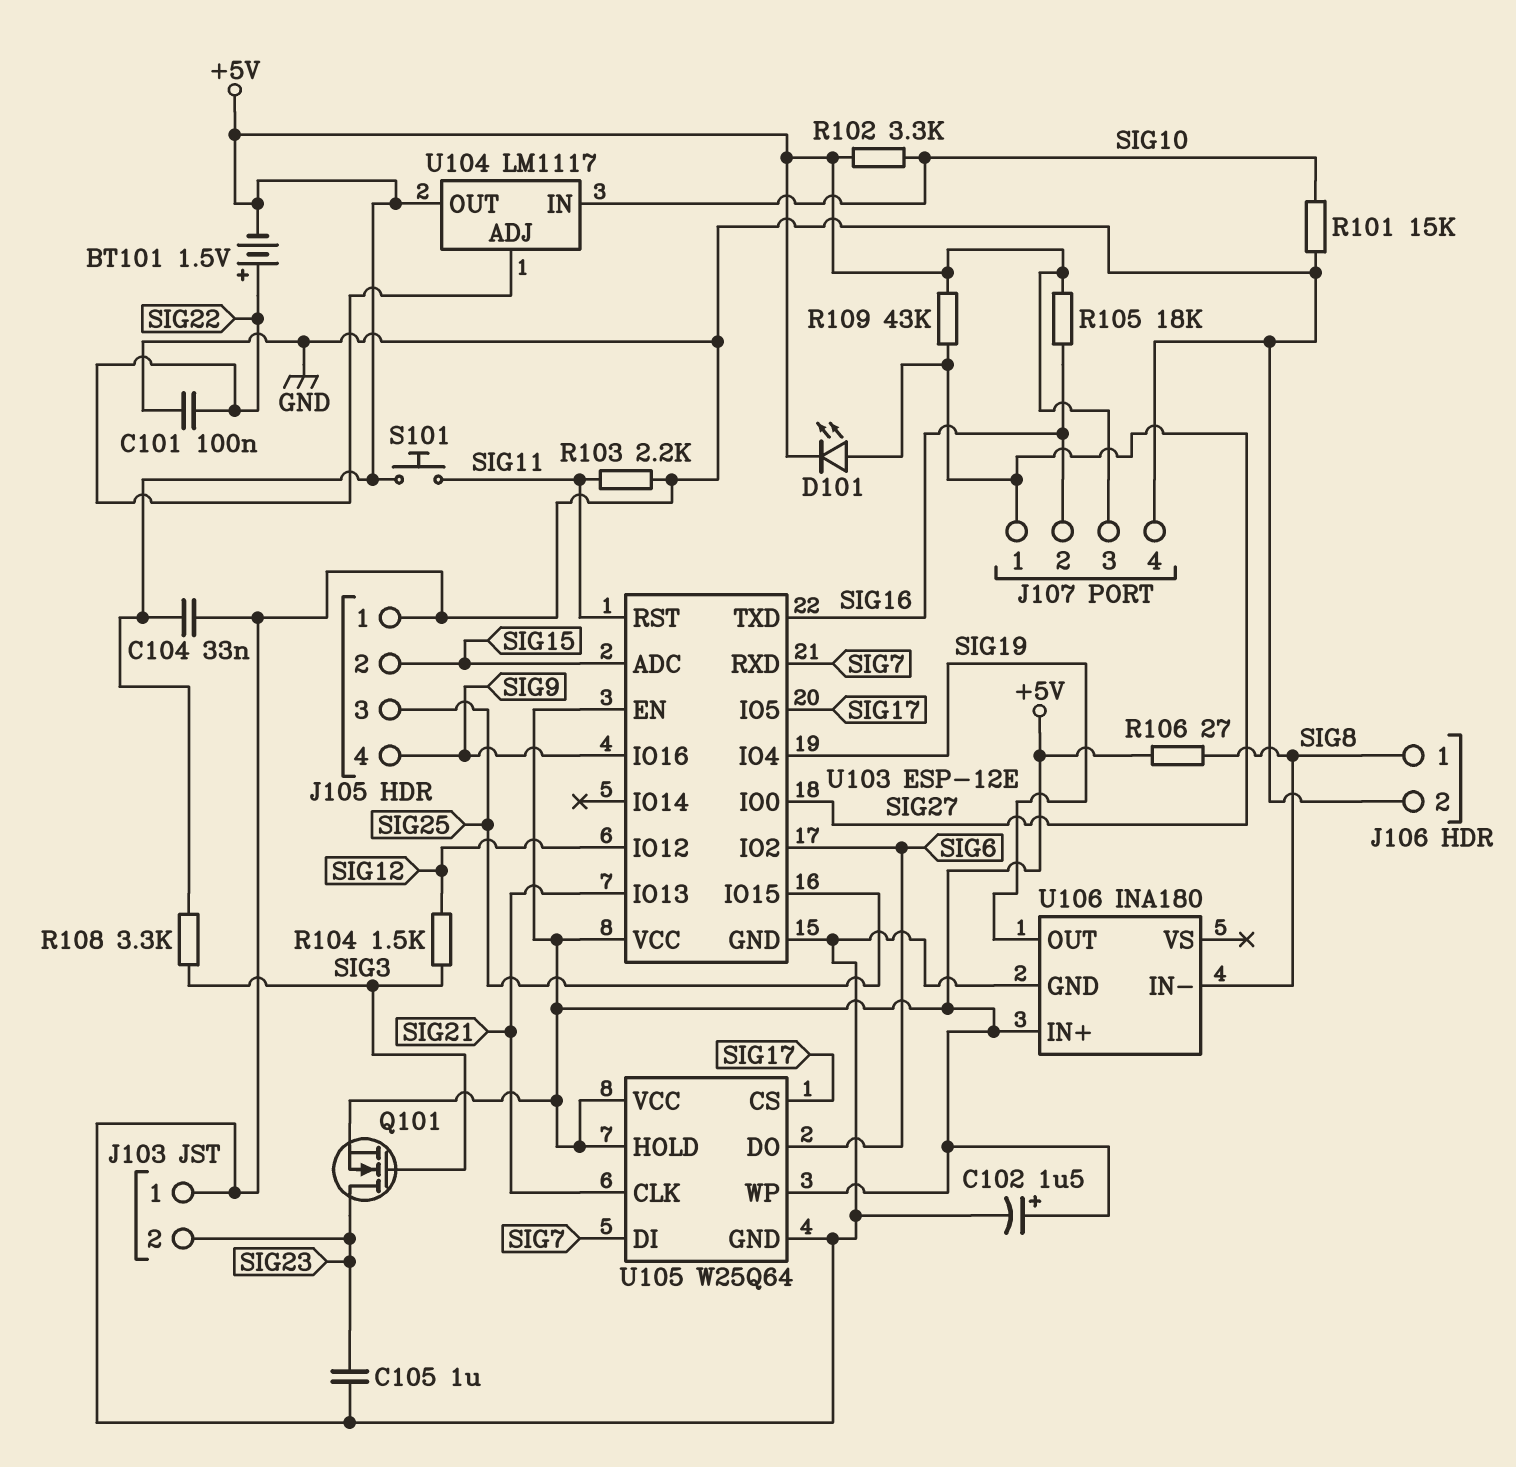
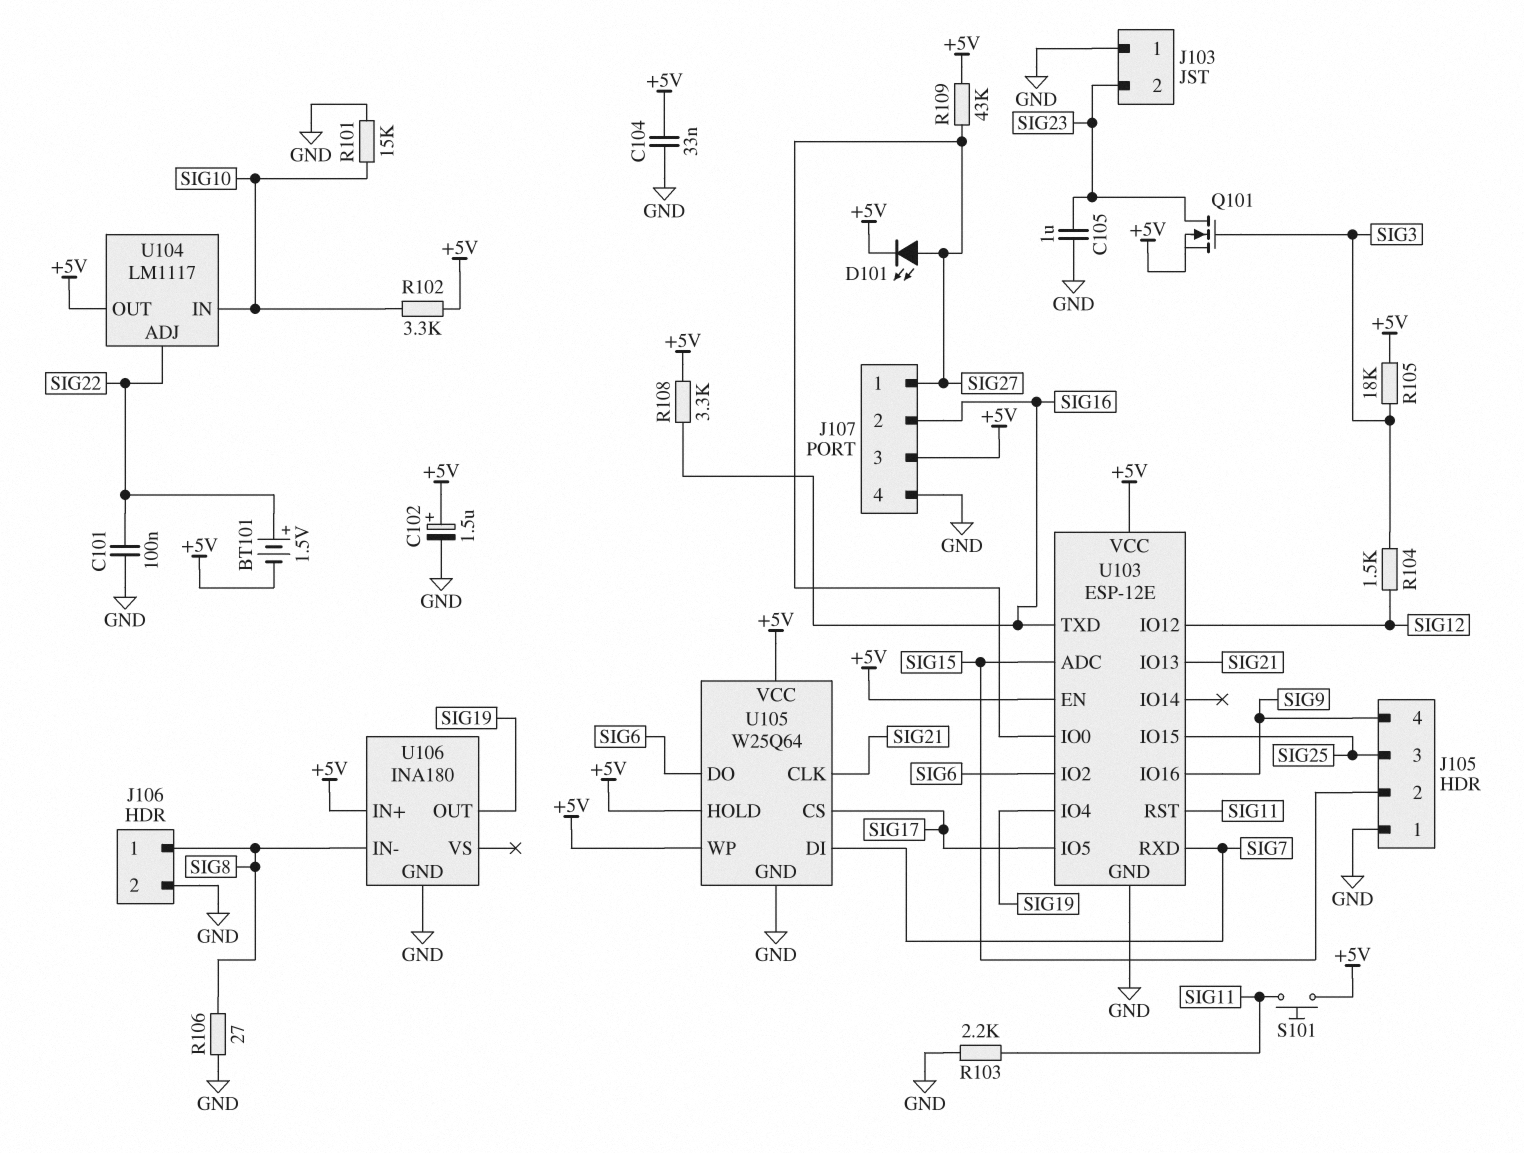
R105: 18k (+5V, SIG16) -> 18k (+5V, SIG3)
R106: 27 (+5V, SIG8) -> 27 (GND, SIG8)
R108: 3.3k (+5V, SIG3) -> 3.3k (+5V, SIG16)

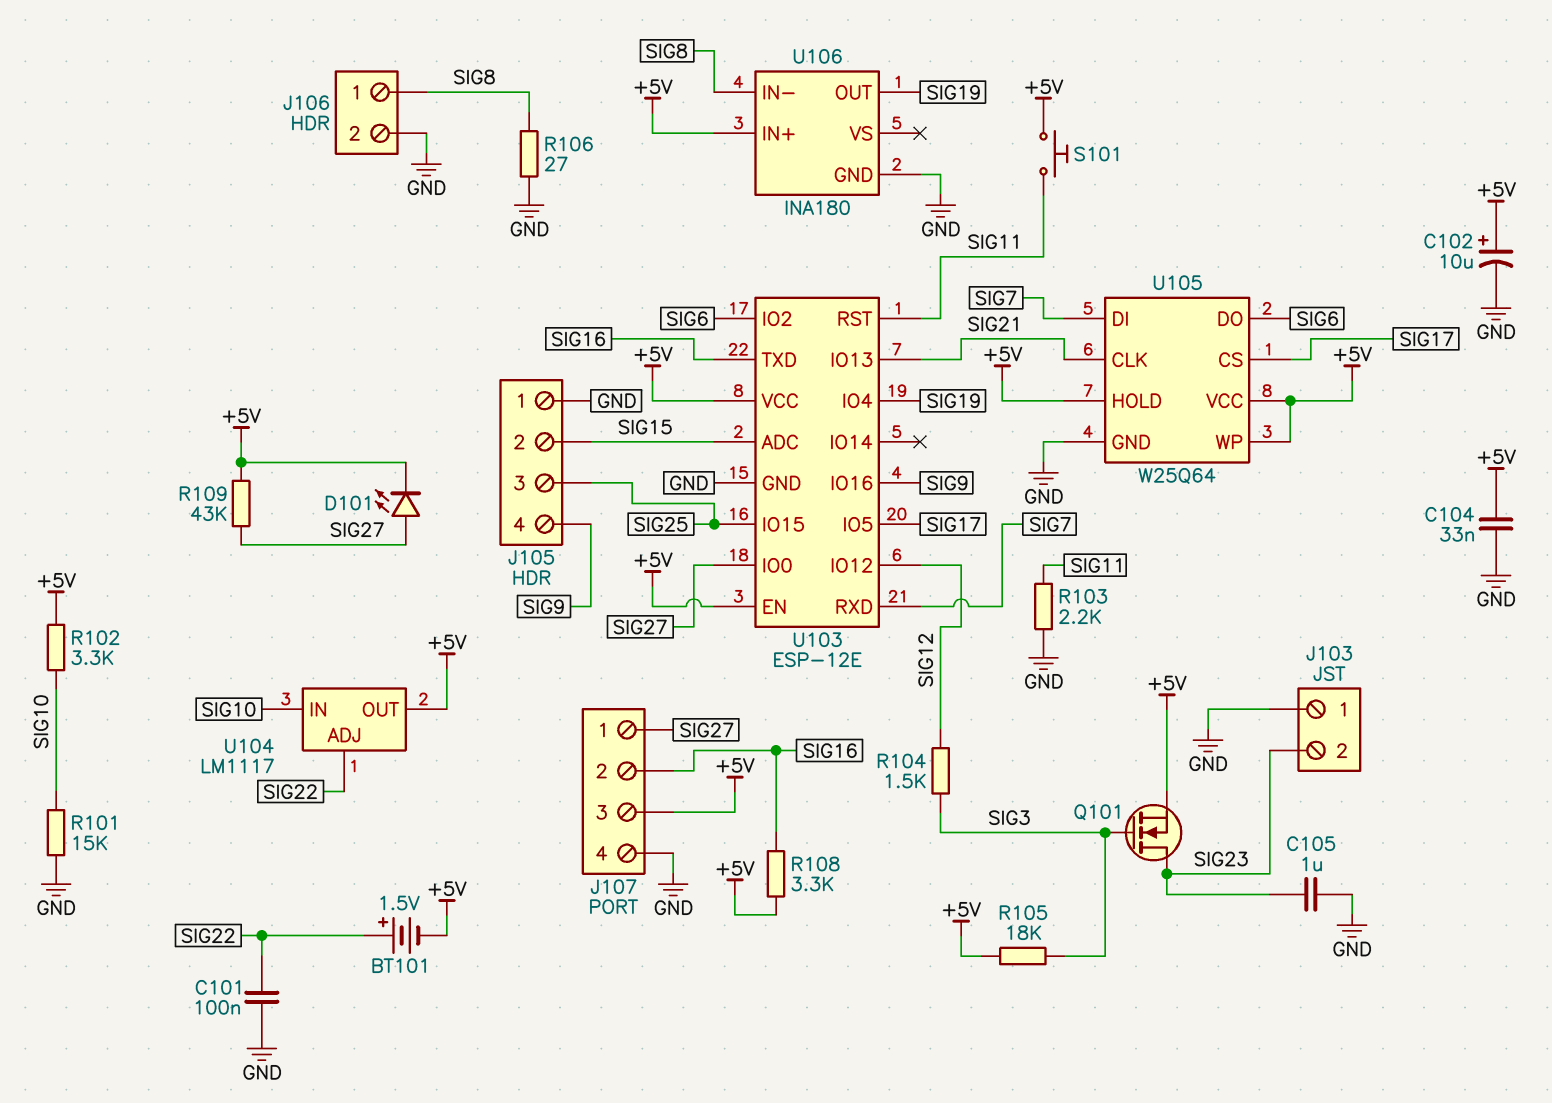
C102: 1.5uF (plus +5V, minus GND) -> 10uF (plus +5V, minus GND)

